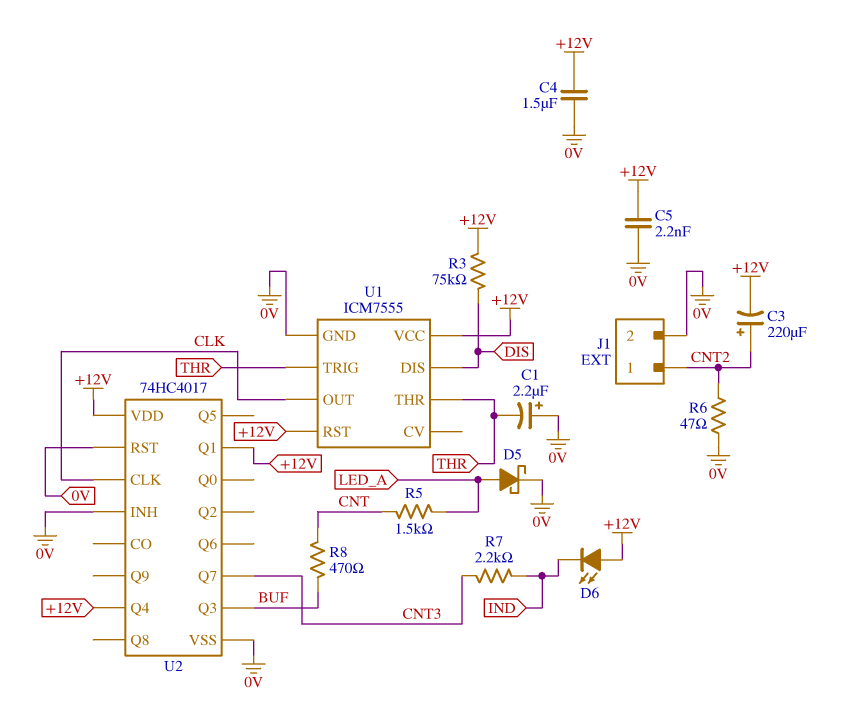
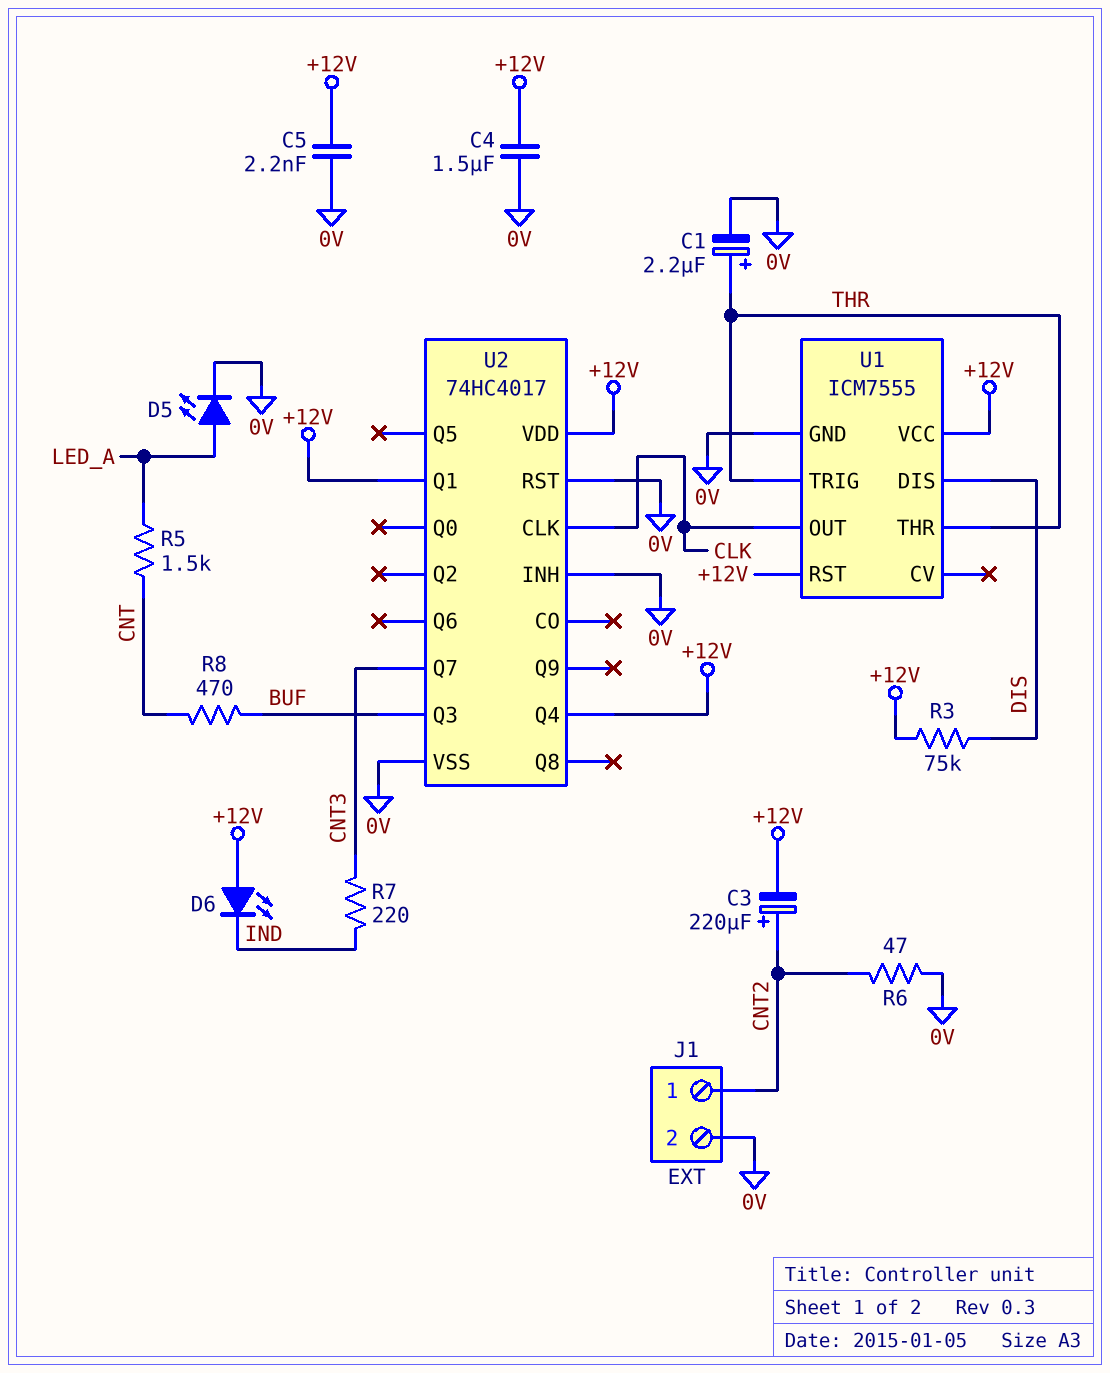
C1: 2.2uF (plus 0V, minus THR) -> 2.2uF (plus THR, minus 0V)
D5: schottky (A LED_A, K 0V) -> LED (A LED_A, K 0V)
R7: 2.2k (CNT3, IND) -> 220 (CNT3, IND)

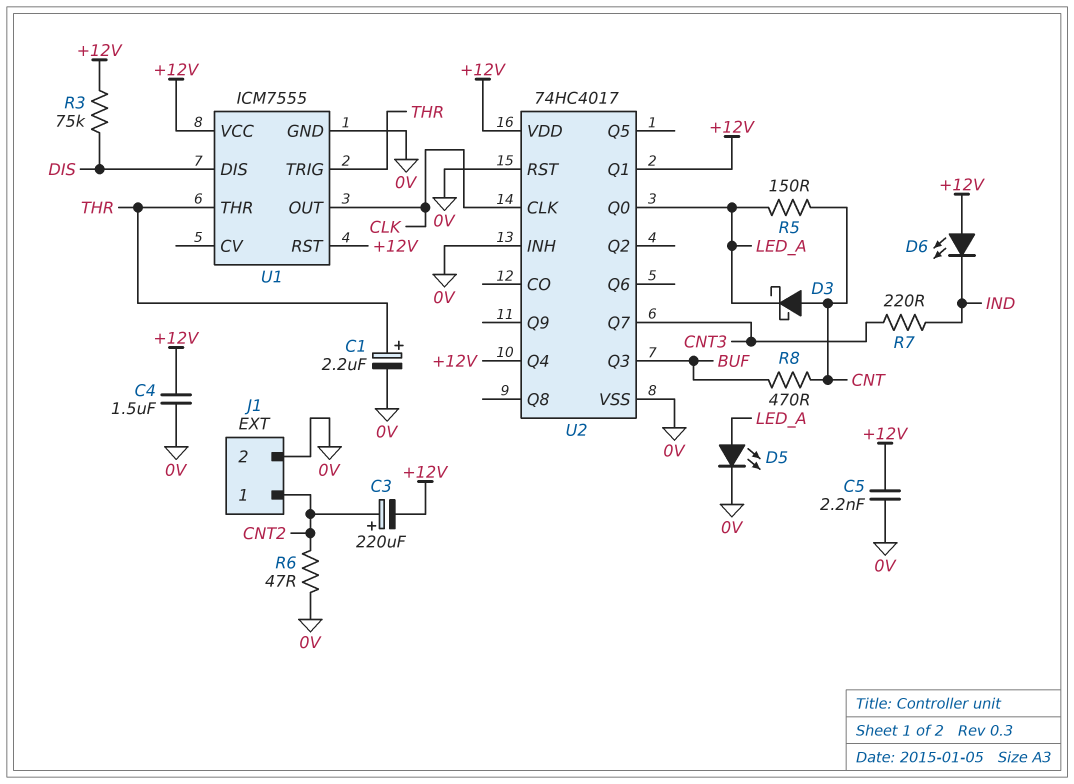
D3: none -> schottky (A CNT, K LED_A)
R5: 1.5k (CNT, LED_A) -> 150 (CNT, LED_A)
U2 pin Q0: none -> LED_A

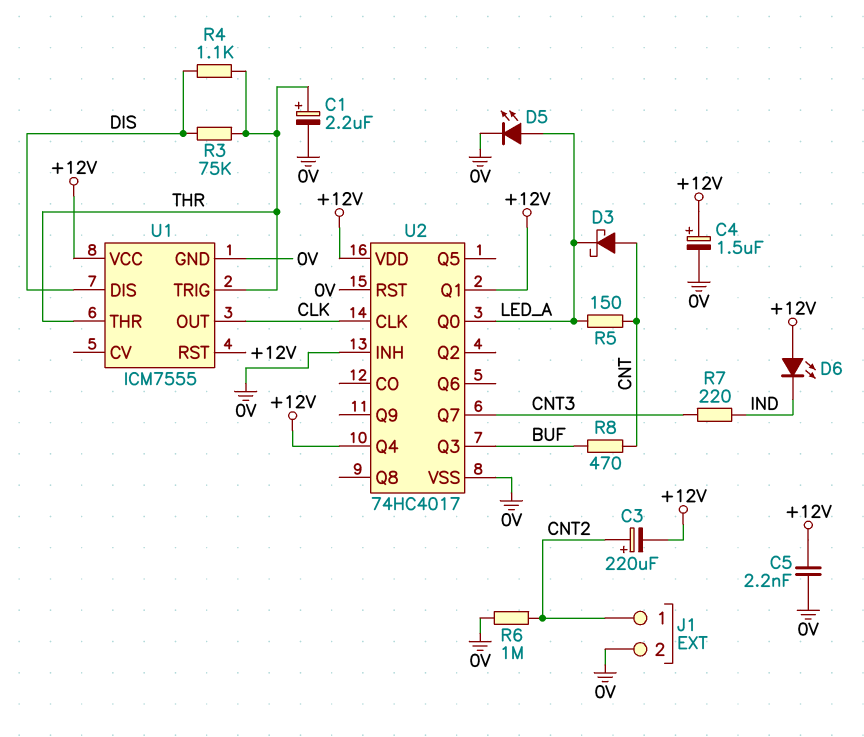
C4: 1.5uF (+12V, 0V) -> 1.5uF (plus +12V, minus 0V)
R3: 75k (+12V, DIS) -> 75k (DIS, THR)
R4: none -> 1.1k (DIS, THR)
R6: 47 (0V, CNT2) -> 1M (0V, CNT2)

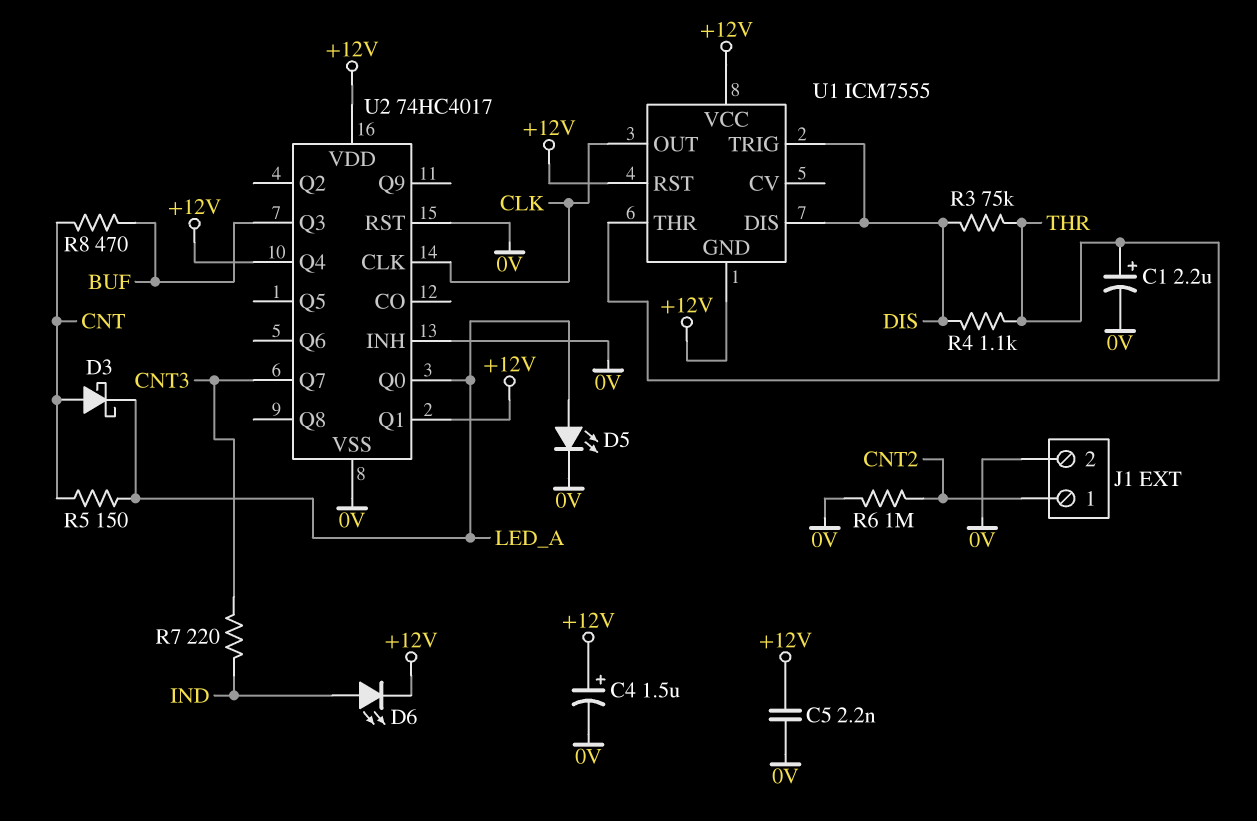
C3: 220uF (plus CNT2, minus +12V) -> none
D6: LED (A +12V, K IND) -> LED (A IND, K +12V)
U1 pin GND: 0V -> +12V
U1 pin TRIG: THR -> DIS

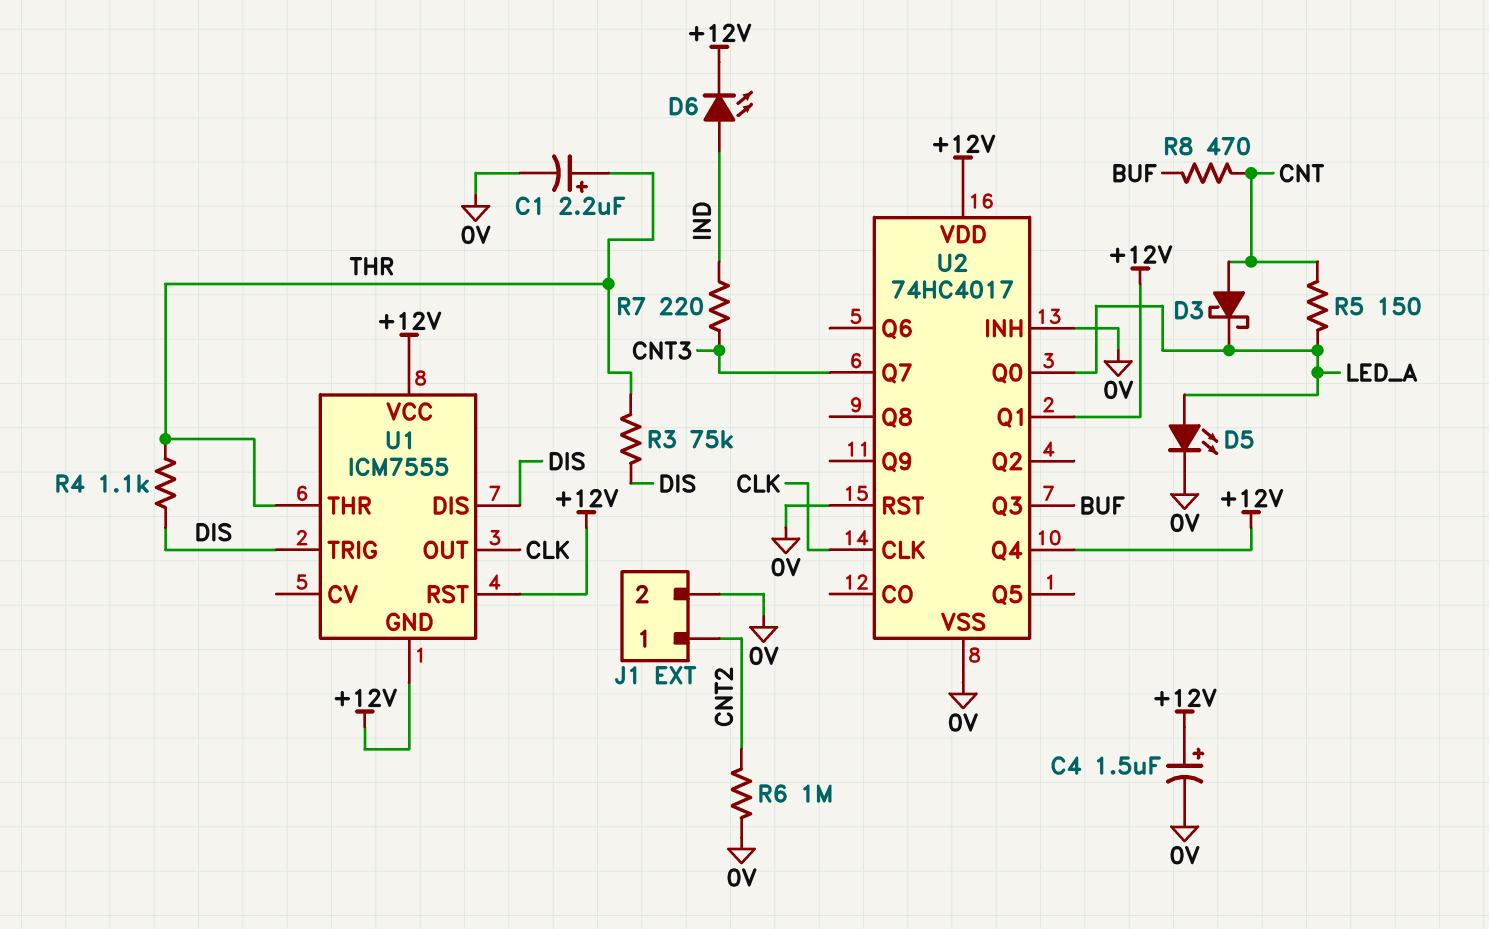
C5: 2.2nF (+12V, 0V) -> none

